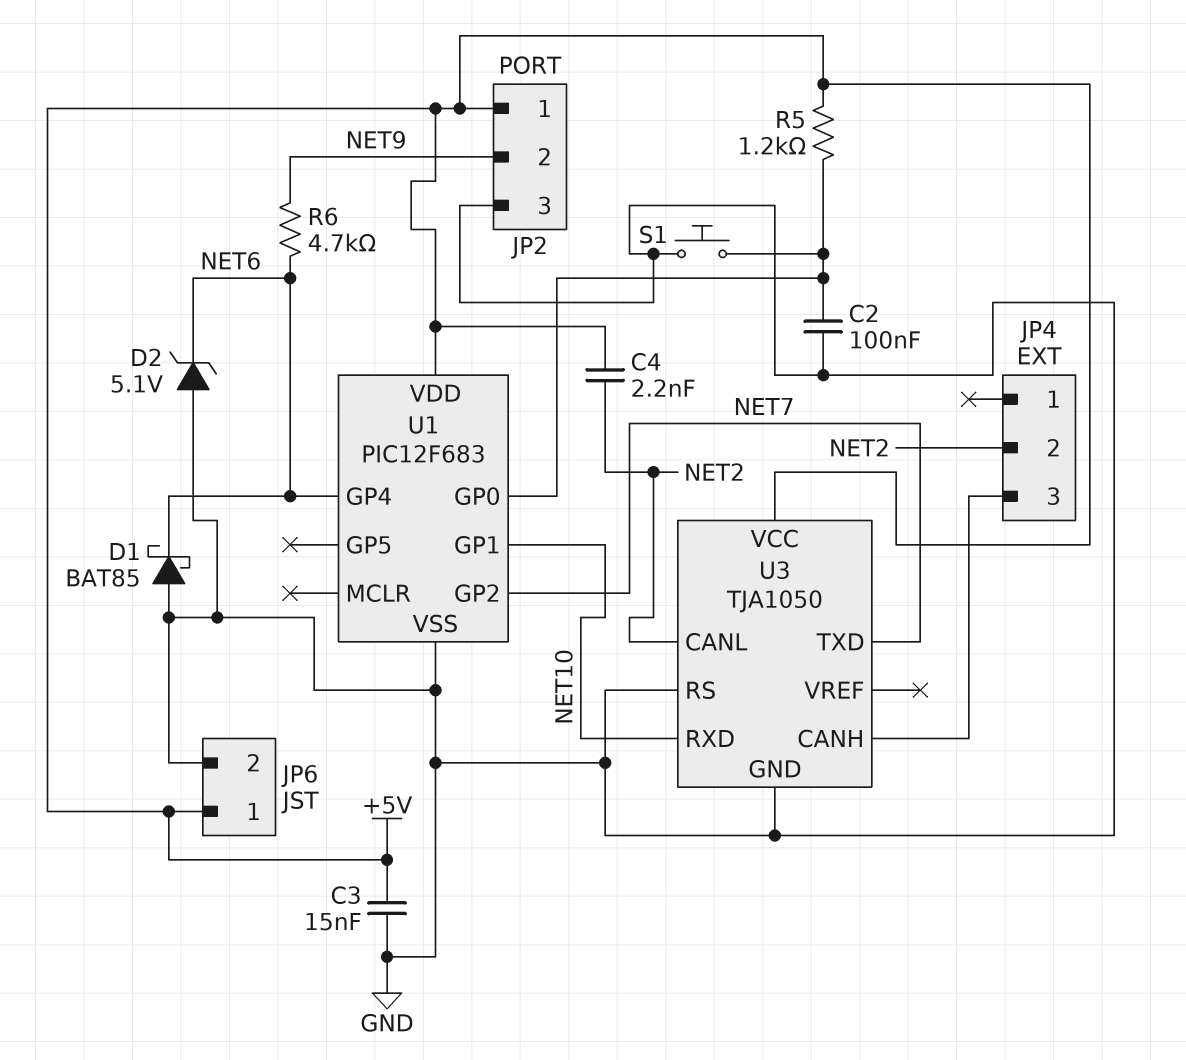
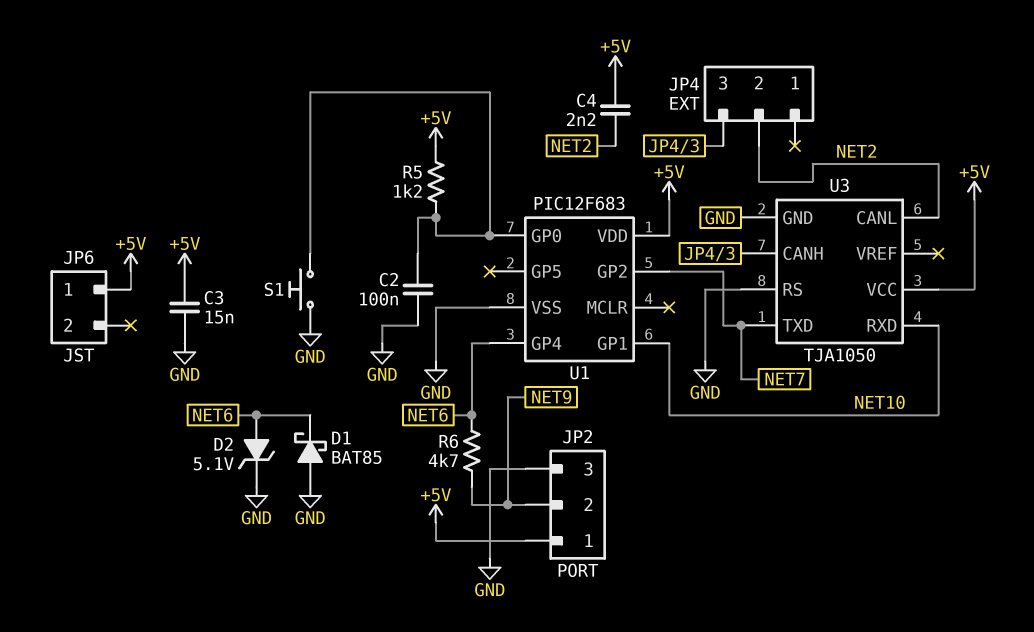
D2: zener 5.1V (A GND, K NET6) -> zener 5.1V (A NET6, K GND)
JP6 pin 2: GND -> none

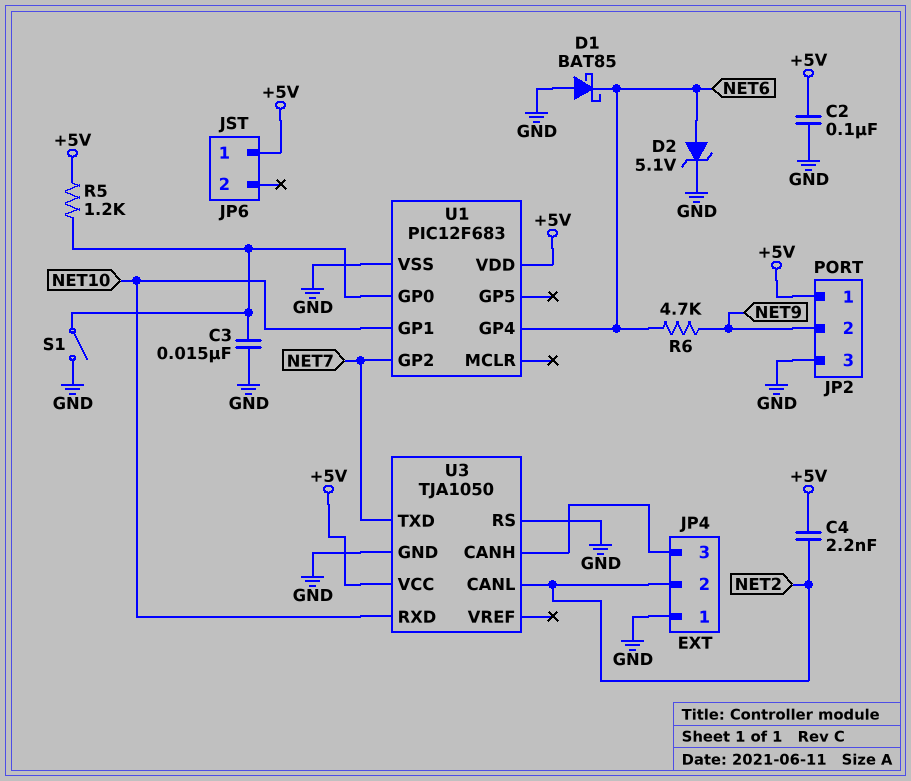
C2: 100nF (GND, U1/GP0) -> 100nF (+5V, GND)
C3: 15nF (+5V, GND) -> 15nF (GND, U1/GP0)
JP4 pin 1: none -> GND
S1: button (GND, U1/GP0) -> switch (GND, U1/GP0)

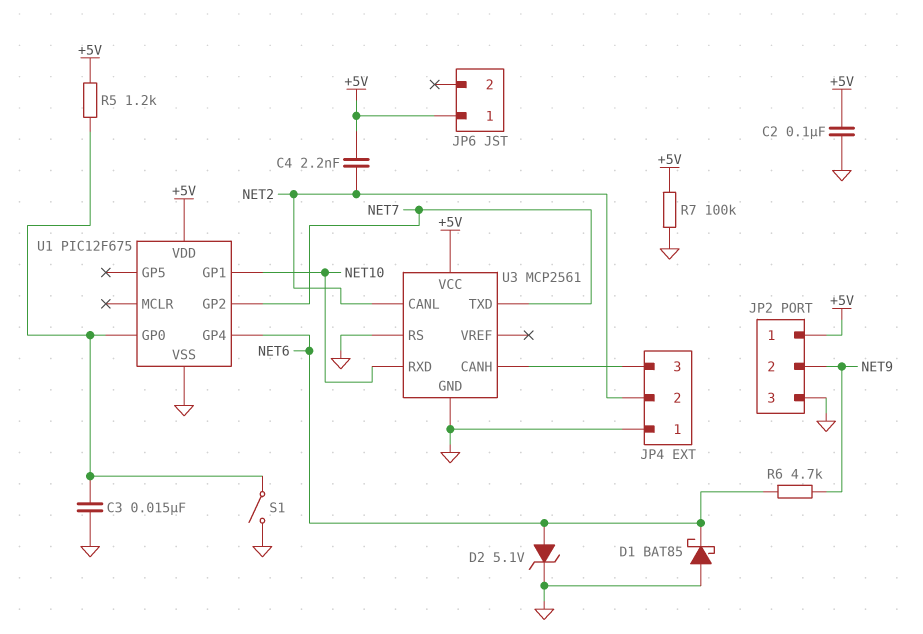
R7: none -> 100k (+5V, GND)
U1: PIC12F683 -> PIC12F675
U3: TJA1050 -> MCP2561

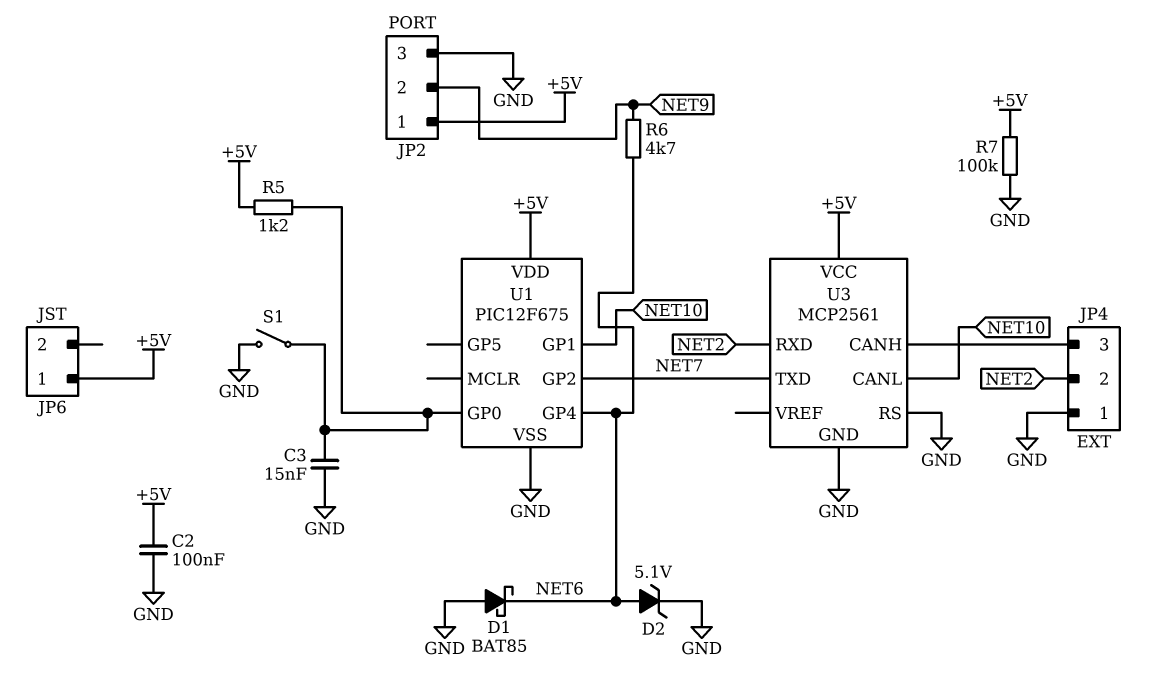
C4: 2.2nF (+5V, NET2) -> none
U3 pin CANL: NET2 -> NET10
U3 pin RXD: NET10 -> NET2

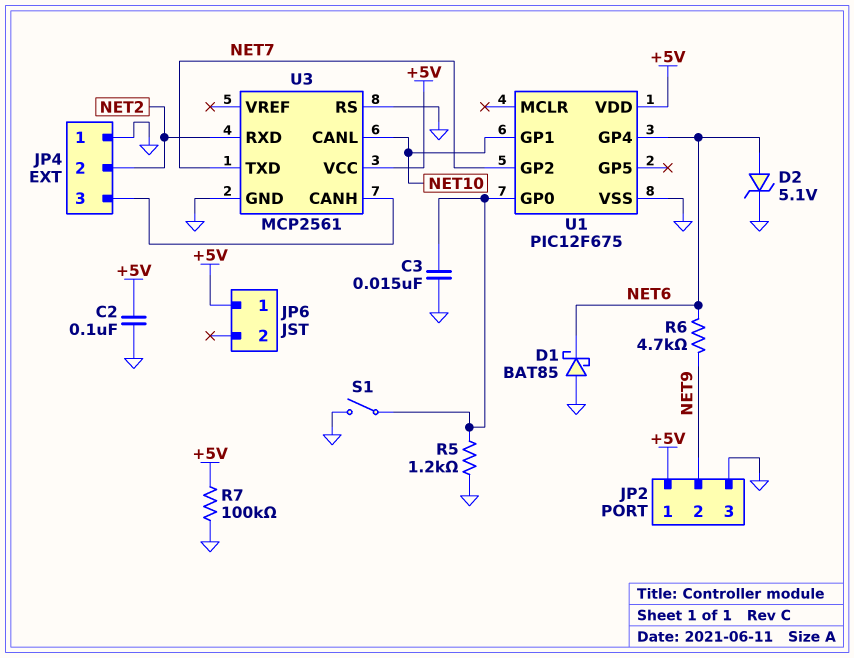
R5: 1.2k (+5V, U1/GP0) -> 1.2k (GND, U1/GP0)

